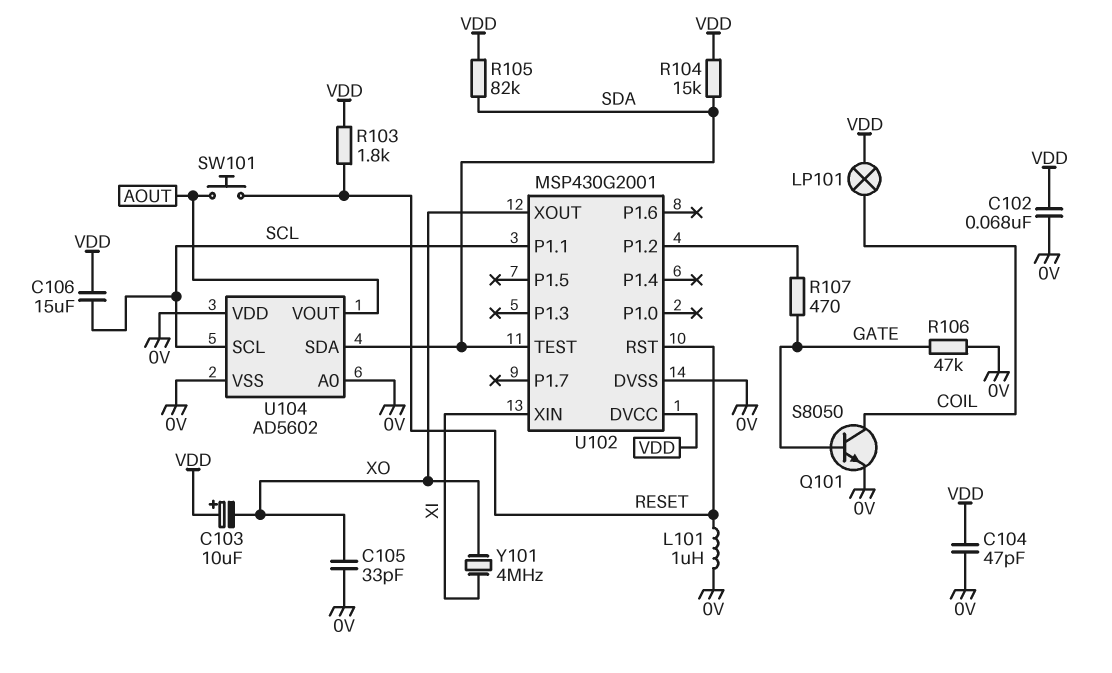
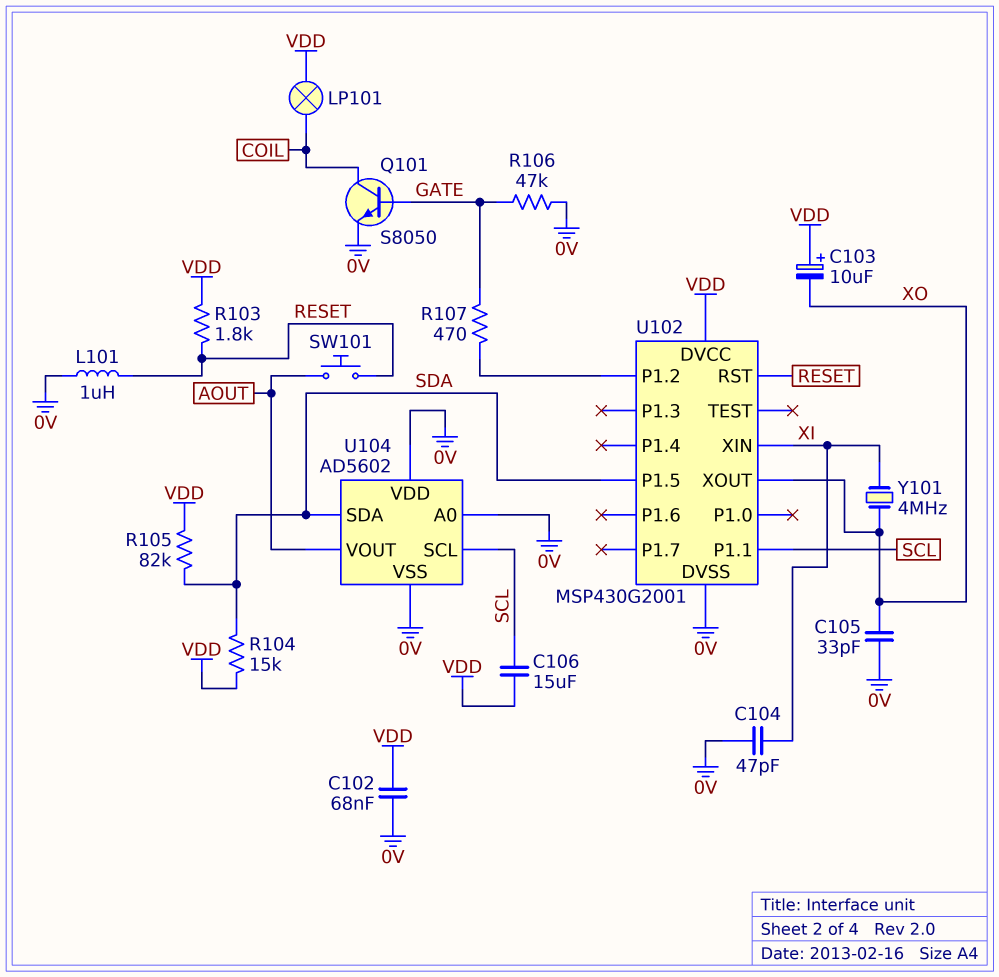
C104: 47pF (0V, VDD) -> 47pF (0V, XI)
U102 pin P1.5: none -> SDA
U102 pin TEST: SDA -> none

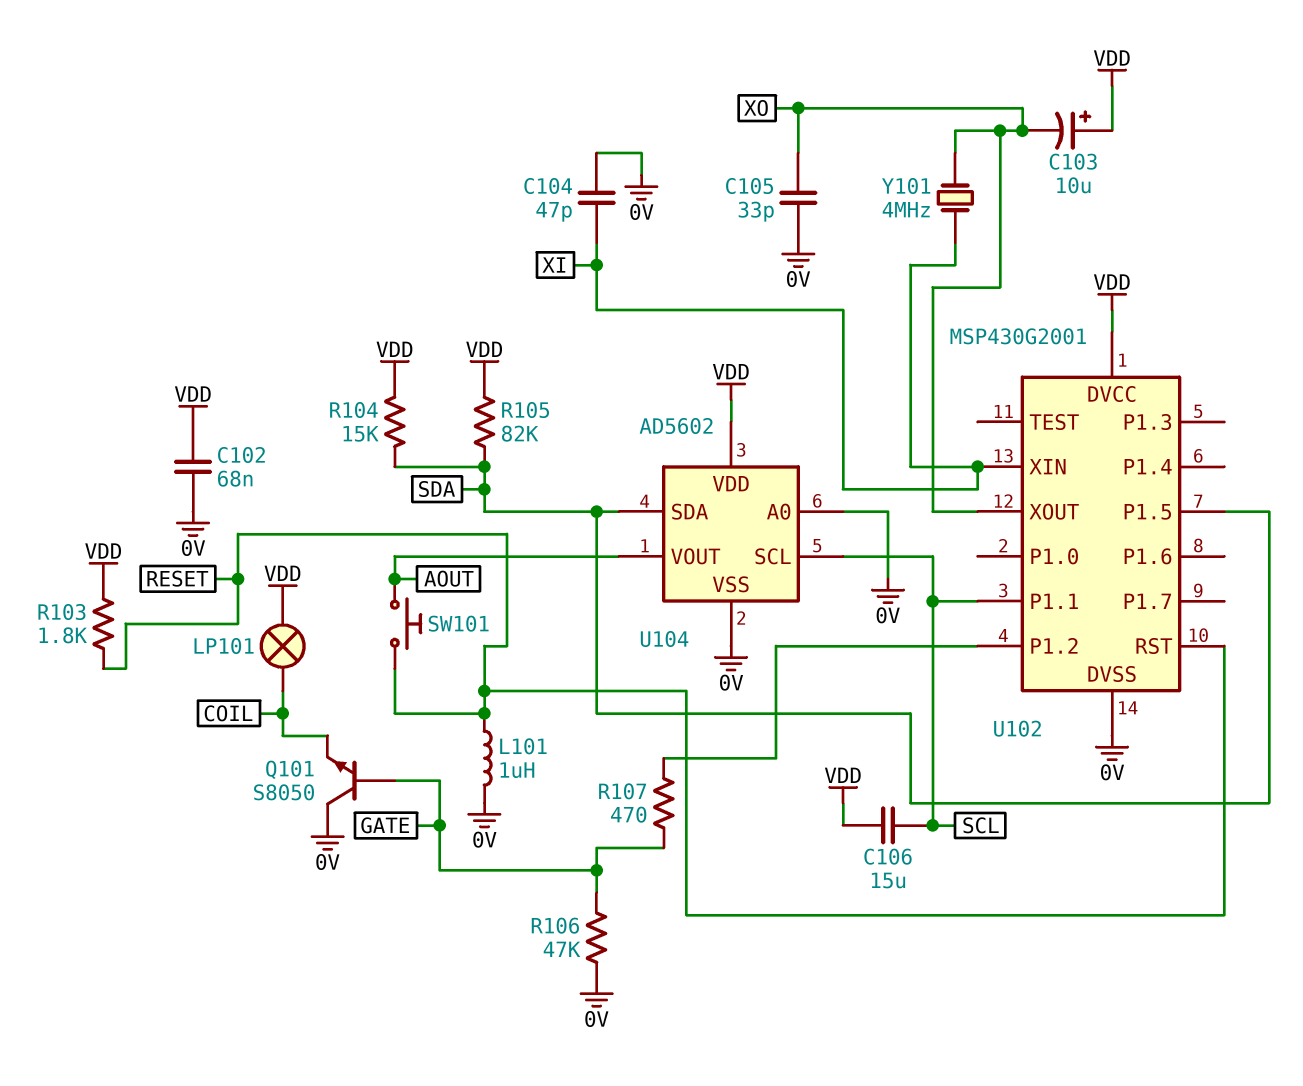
Q101: NPN S8050 (B GATE, C COIL, E 0V) -> NPN S8050 (B GATE, C 0V, E COIL)
U104 pin VDD: 0V -> VDD

